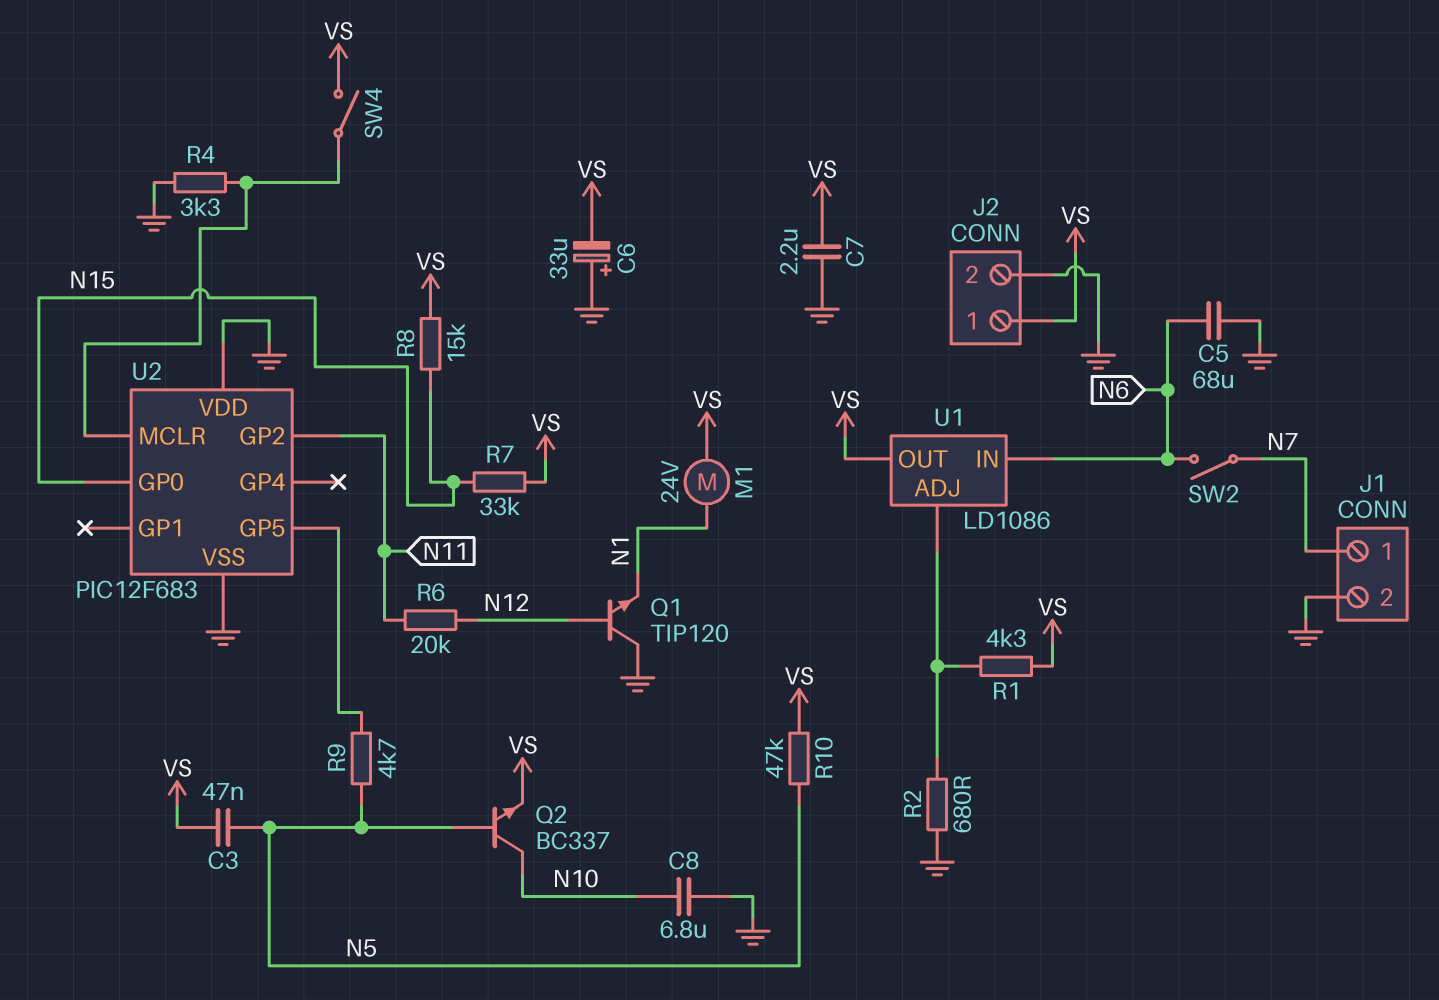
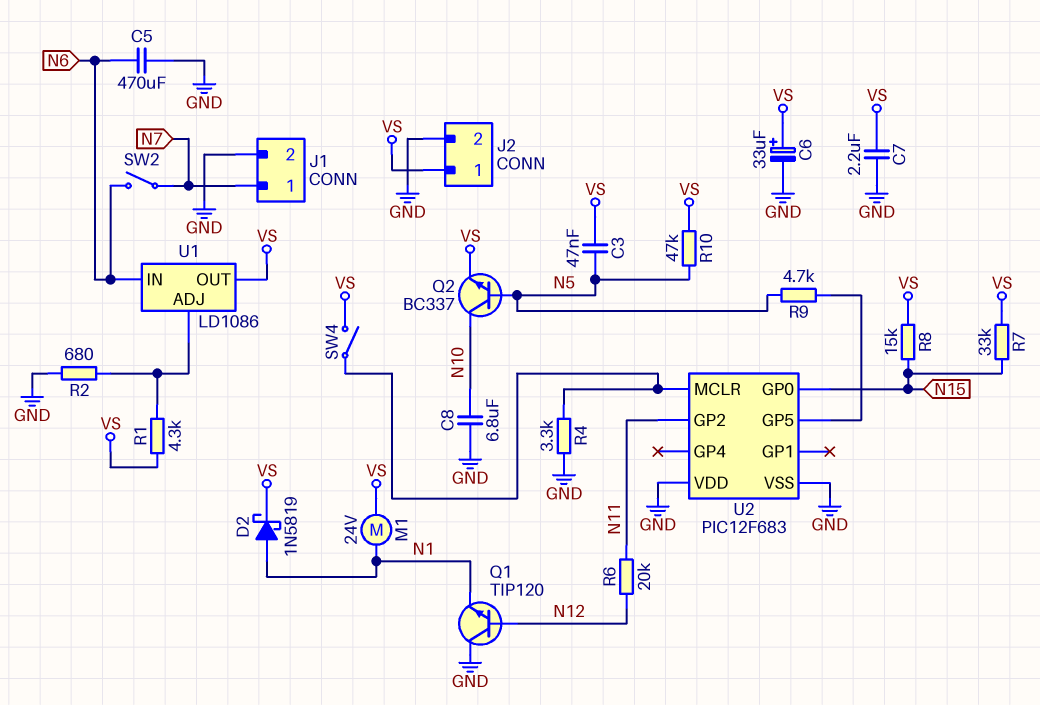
C5: 68uF (GND, N6) -> 470uF (GND, N6)
C6: 33uF (plus GND, minus VS) -> 33uF (plus VS, minus GND)
D2: none -> schottky 1N5819 (A N1, K VS)

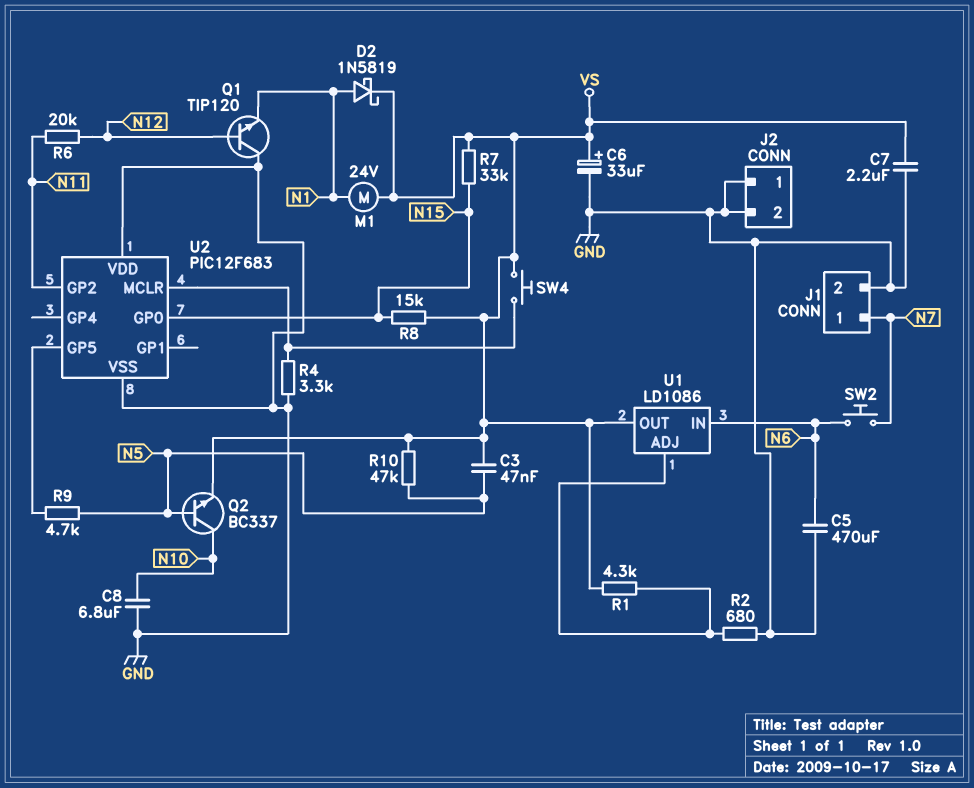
J2 pin 1: VS -> GND
SW2: switch (N6, N7) -> button (N6, N7)
SW4: switch (U2/MCLR, VS) -> button (U2/MCLR, VS)

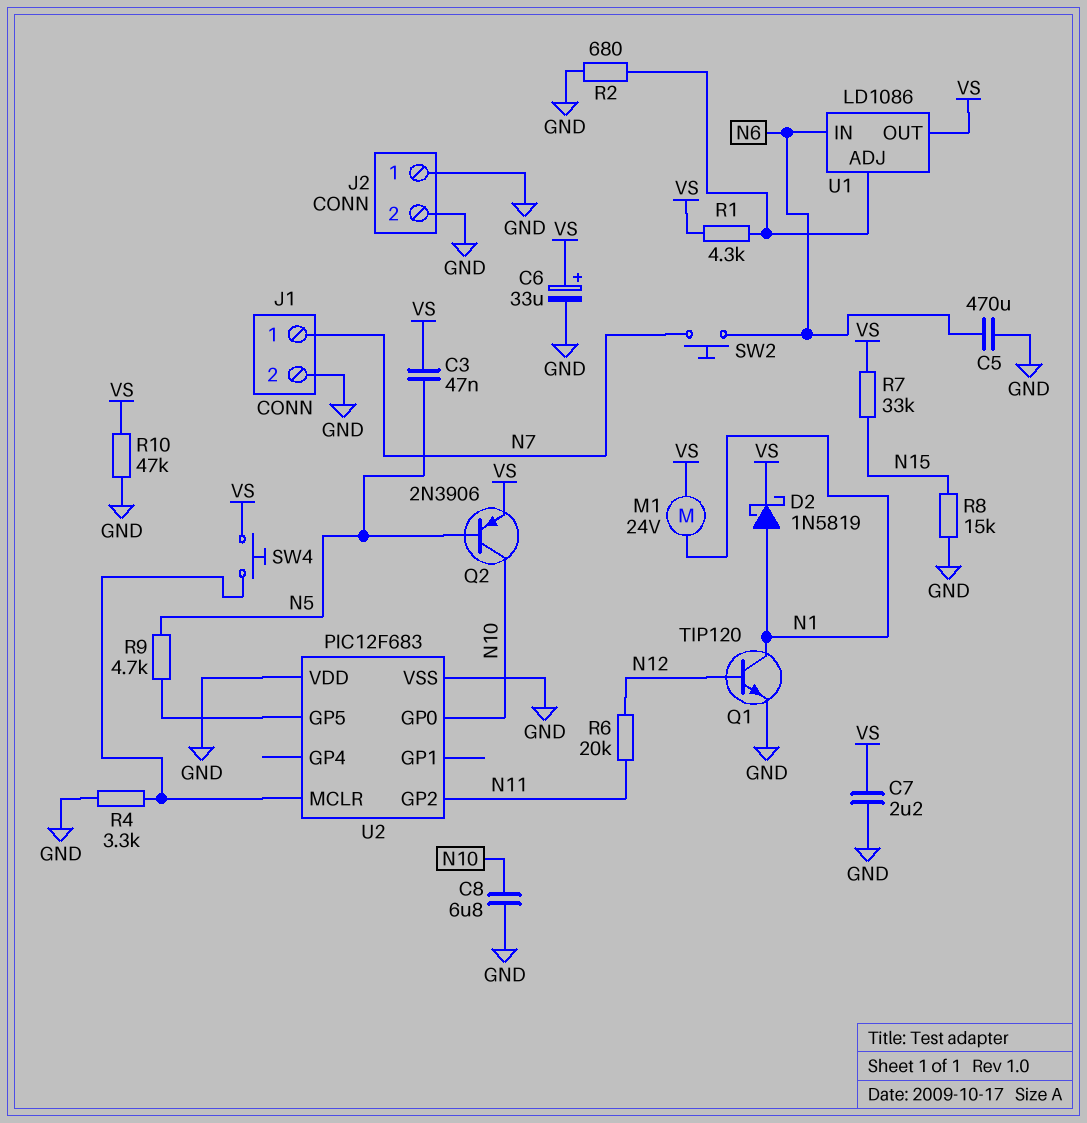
Q1: NPN TIP120 (B N12, C GND, E N1) -> NPN TIP120 (B N12, C N1, E GND)
Q2: NPN BC337 (B N5, C N10, E VS) -> PNP 2N3906 (B N5, C N10, E VS)
R8: 15k (N15, VS) -> 15k (GND, N15)
R10: 47k (N5, VS) -> 47k (GND, VS)
U2 pin GP0: N15 -> N10

